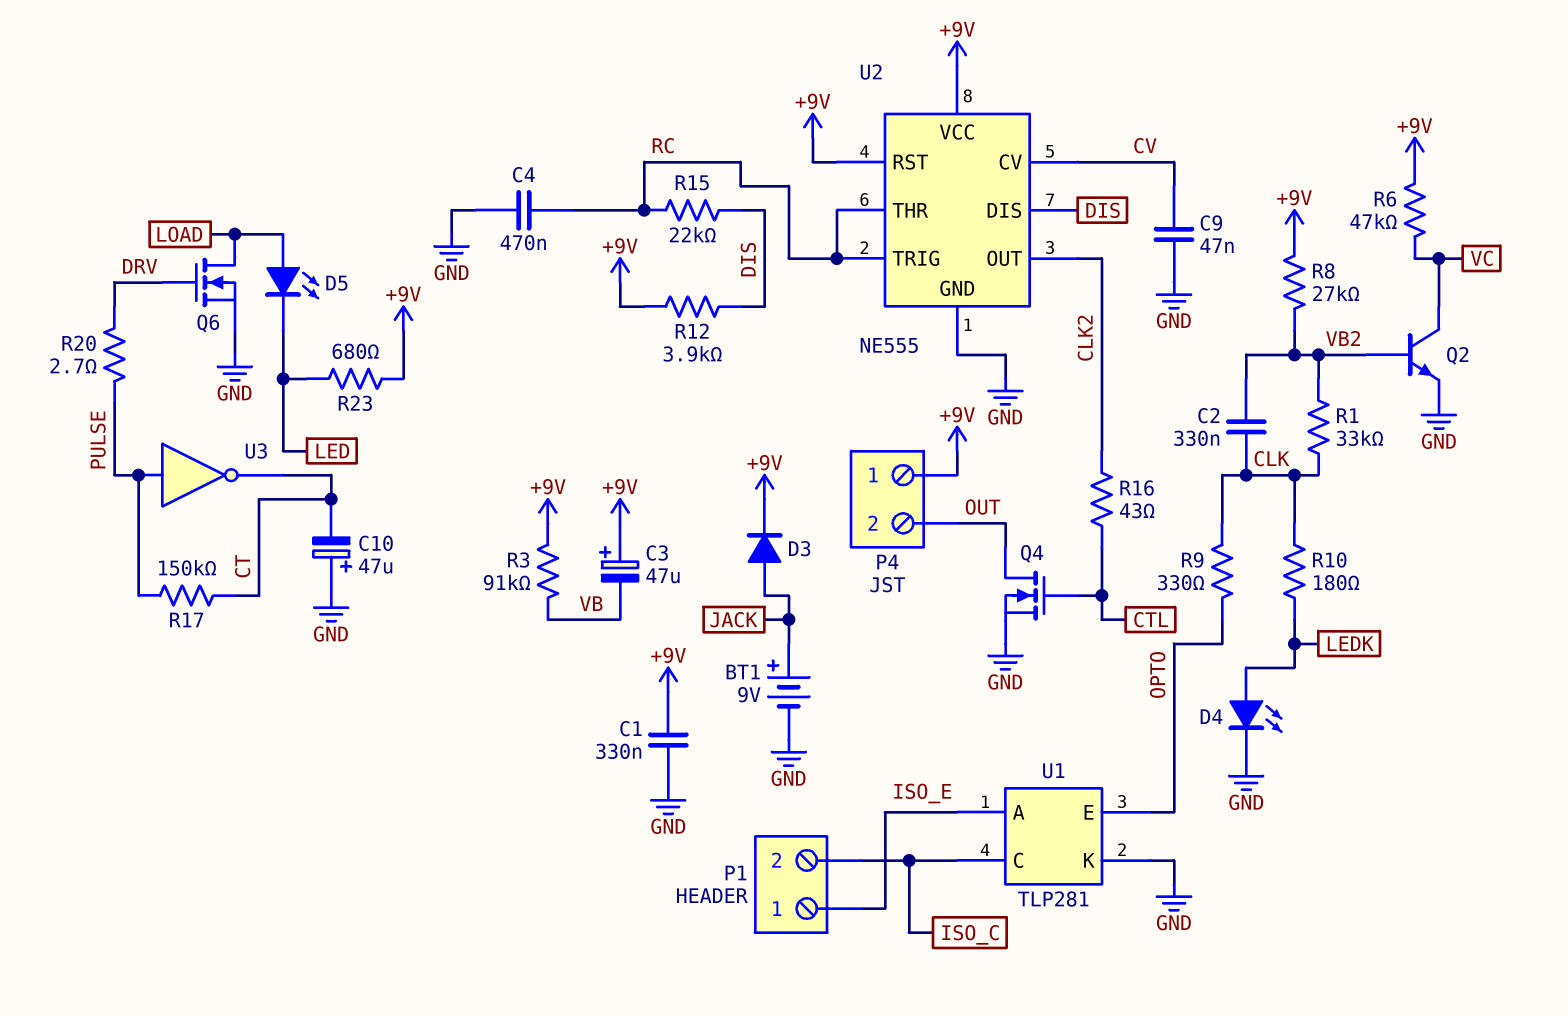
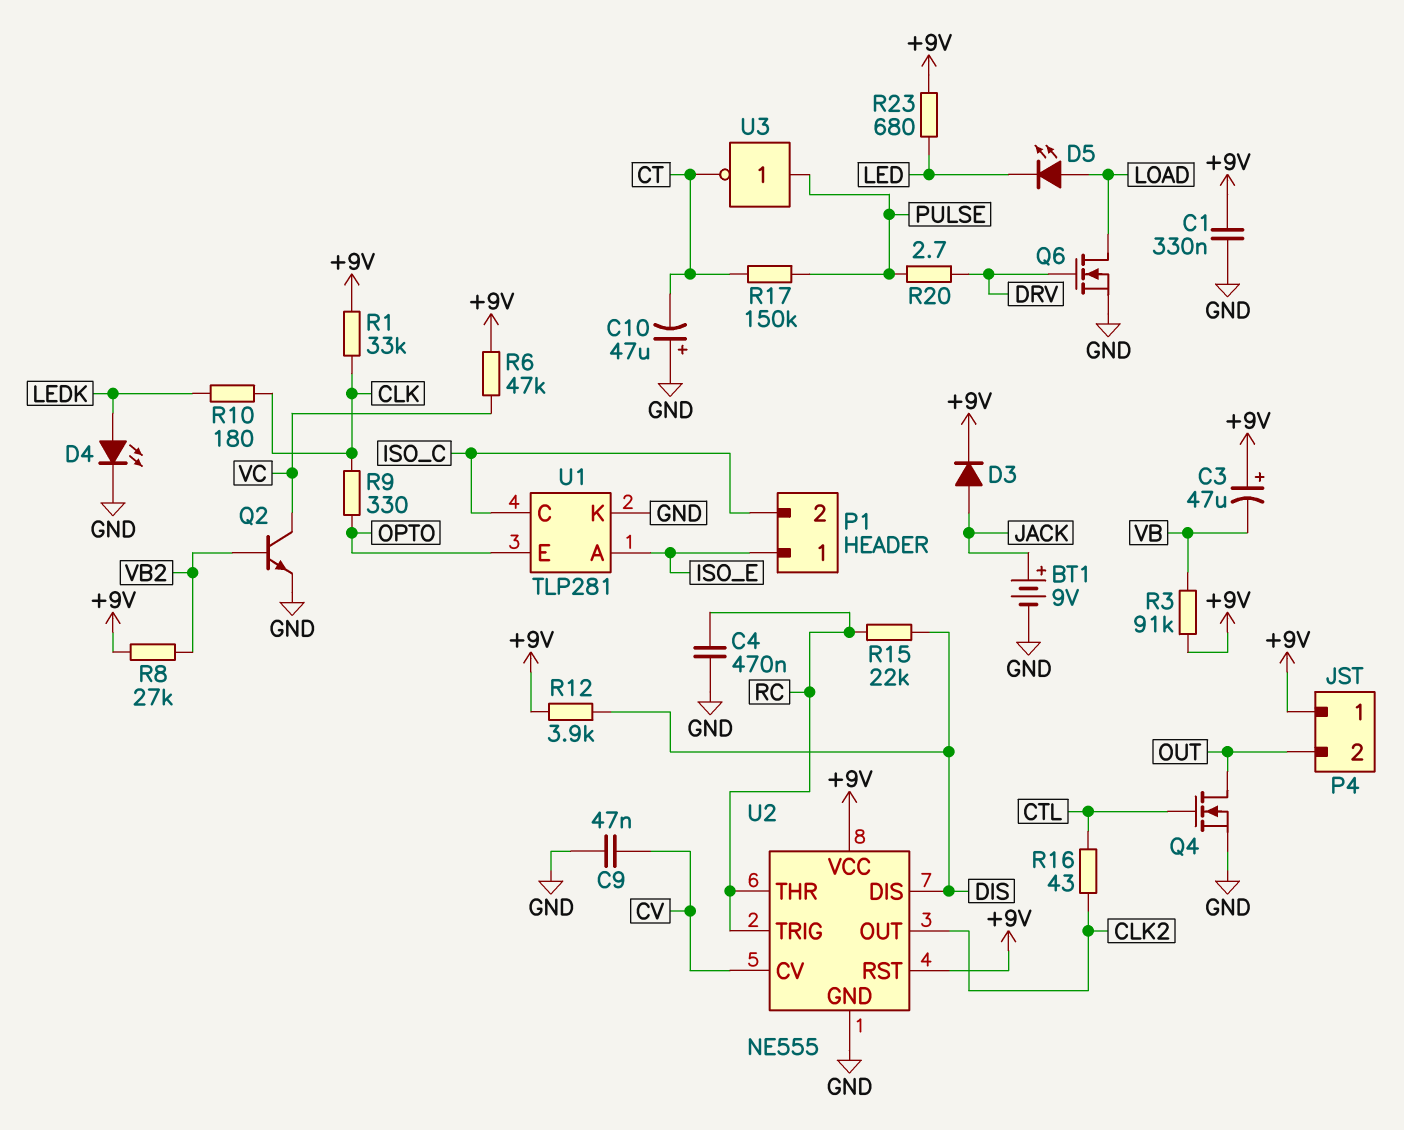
C2: 330nF (CLK, VB2) -> none
R1: 33k (CLK, VB2) -> 33k (+9V, CLK)

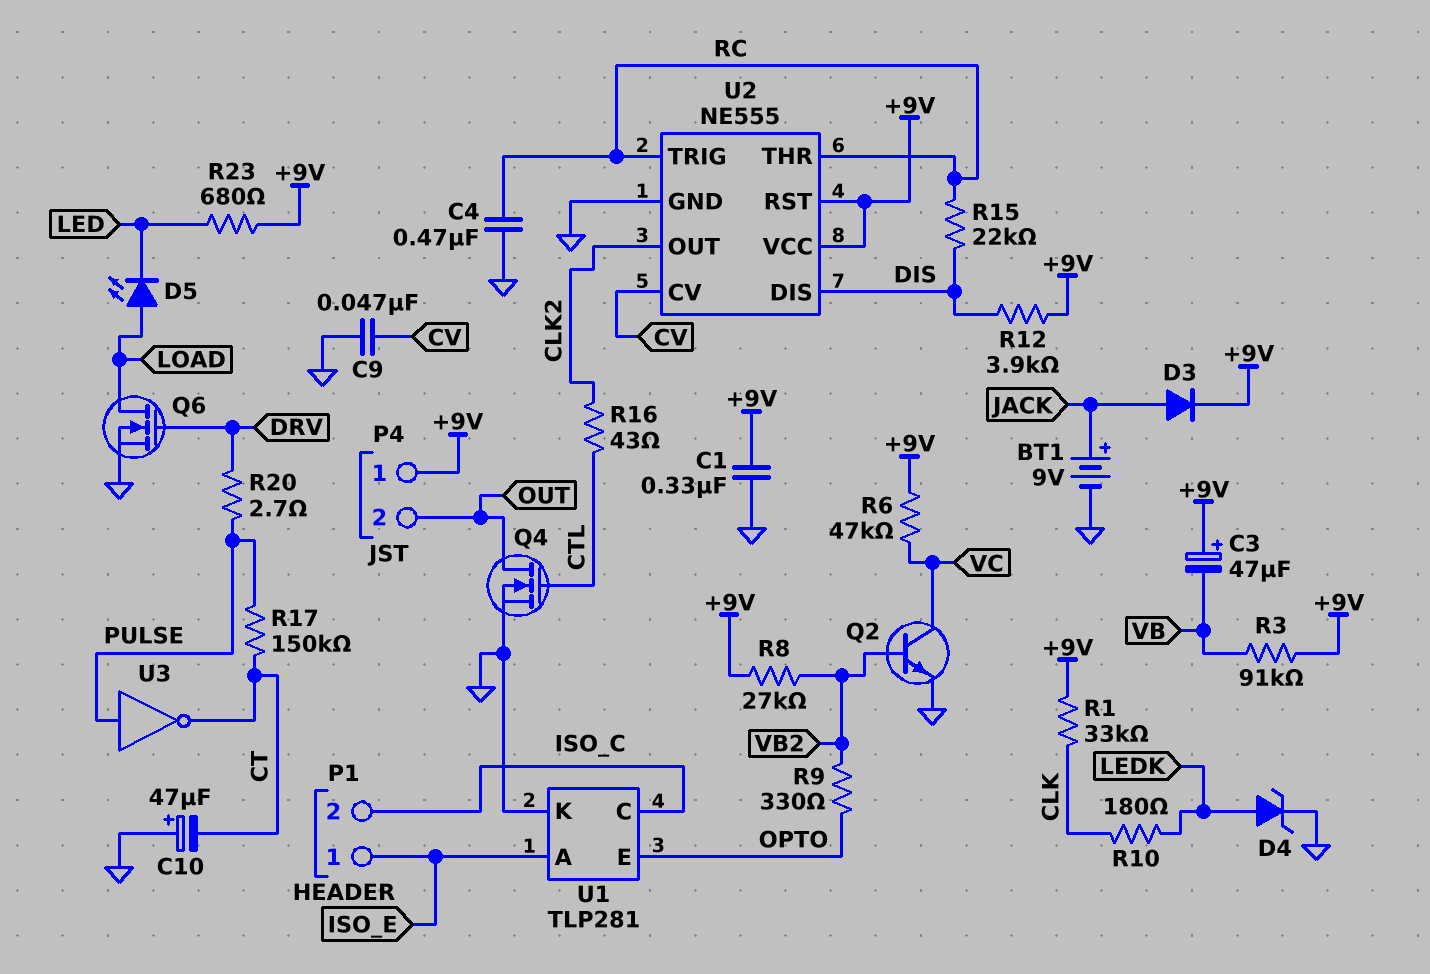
D4: LED (A LEDK, K GND) -> zener (A LEDK, K GND)
R9: 330 (CLK, OPTO) -> 330 (OPTO, VB2)

